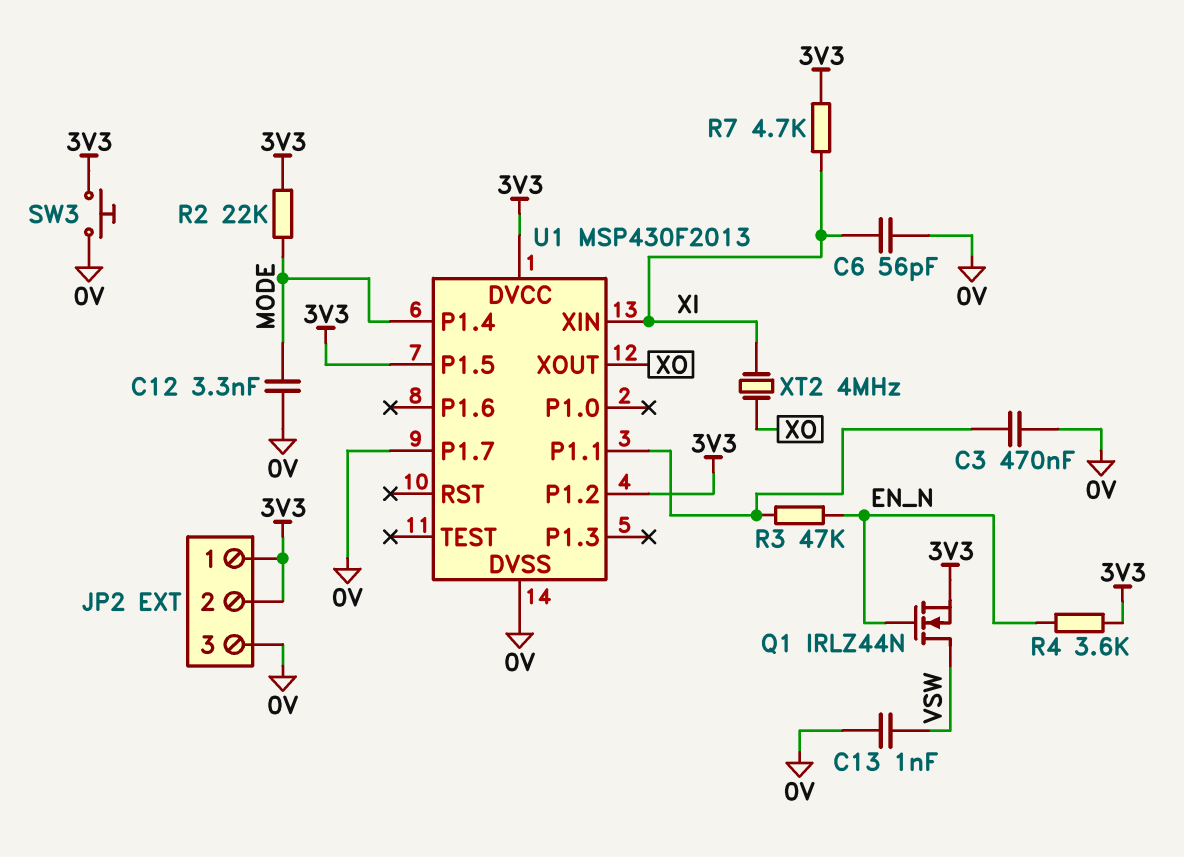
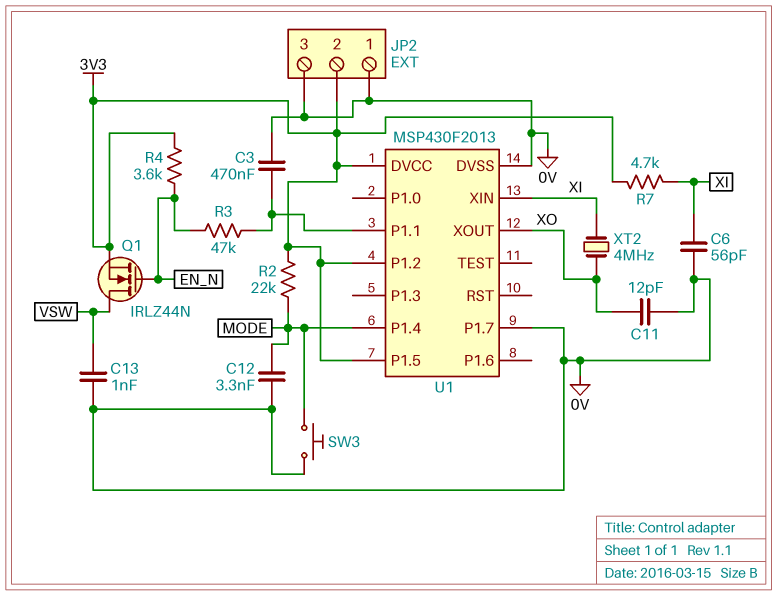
C11: none -> 12pF (0V, XO)
JP2 pin 1: 3V3 -> 0V
SW3: button (0V, 3V3) -> button (0V, MODE)

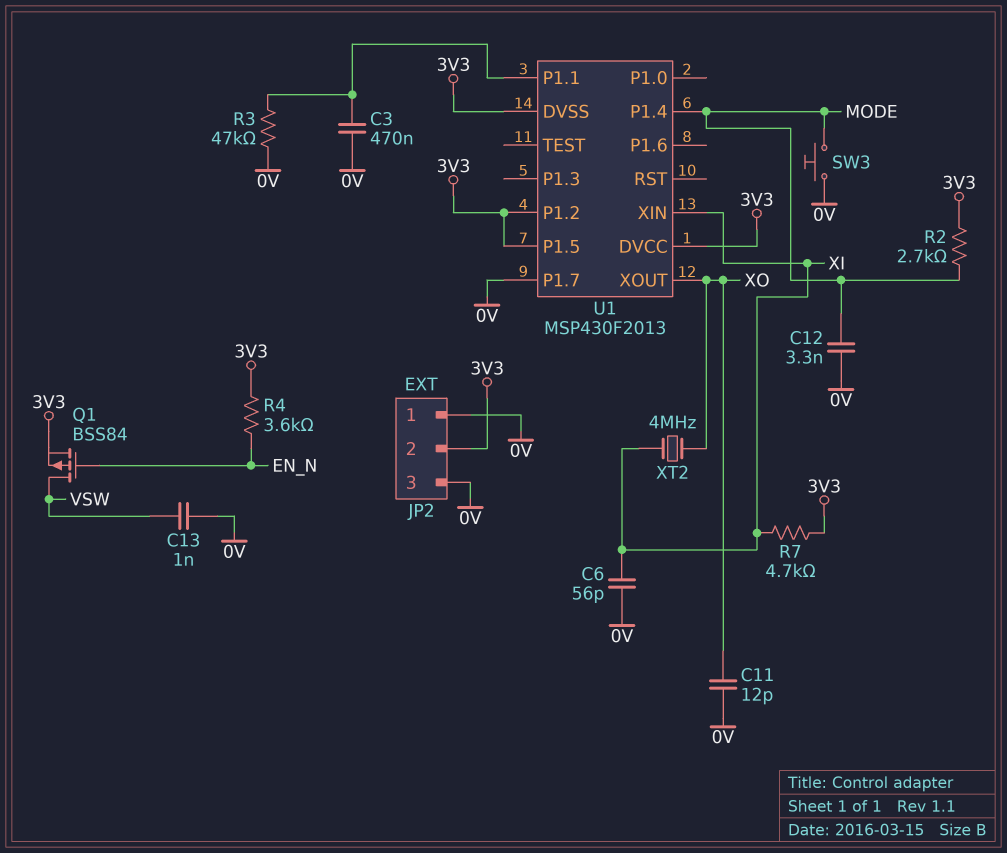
Q1: NMOS IRLZ44N (G EN_N, D VSW, S 3V3) -> PMOS BSS84 (G EN_N, D VSW, S 3V3)
R2: 22k (3V3, MODE) -> 2.7k (3V3, MODE)
R3: 47k (EN_N, U1/P1.1) -> 47k (0V, U1/P1.1)
U1 pin DVSS: 0V -> 3V3

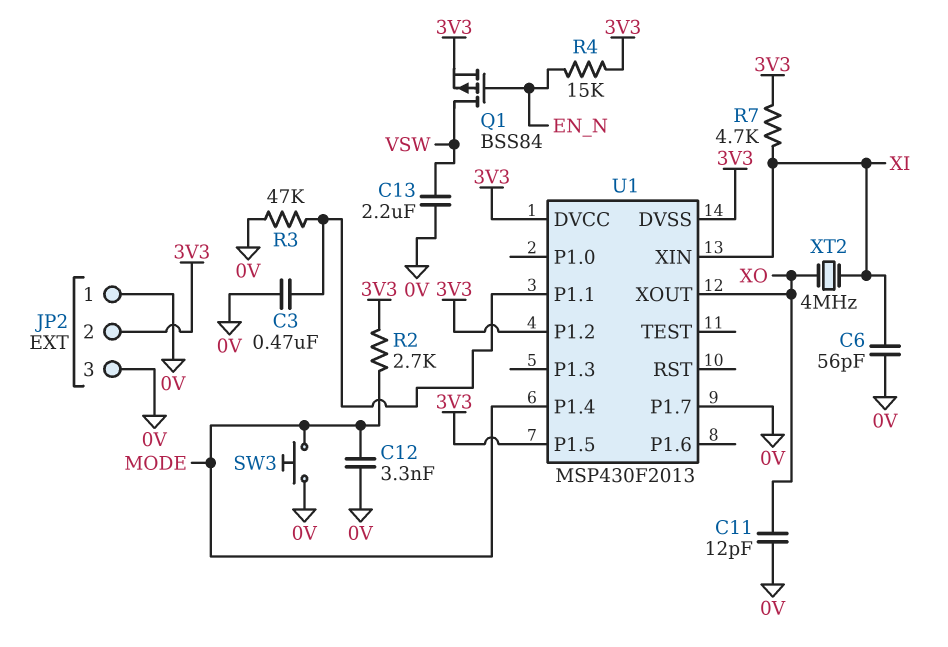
C13: 1nF (0V, VSW) -> 2.2uF (0V, VSW)
R4: 3.6k (3V3, EN_N) -> 15k (3V3, EN_N)

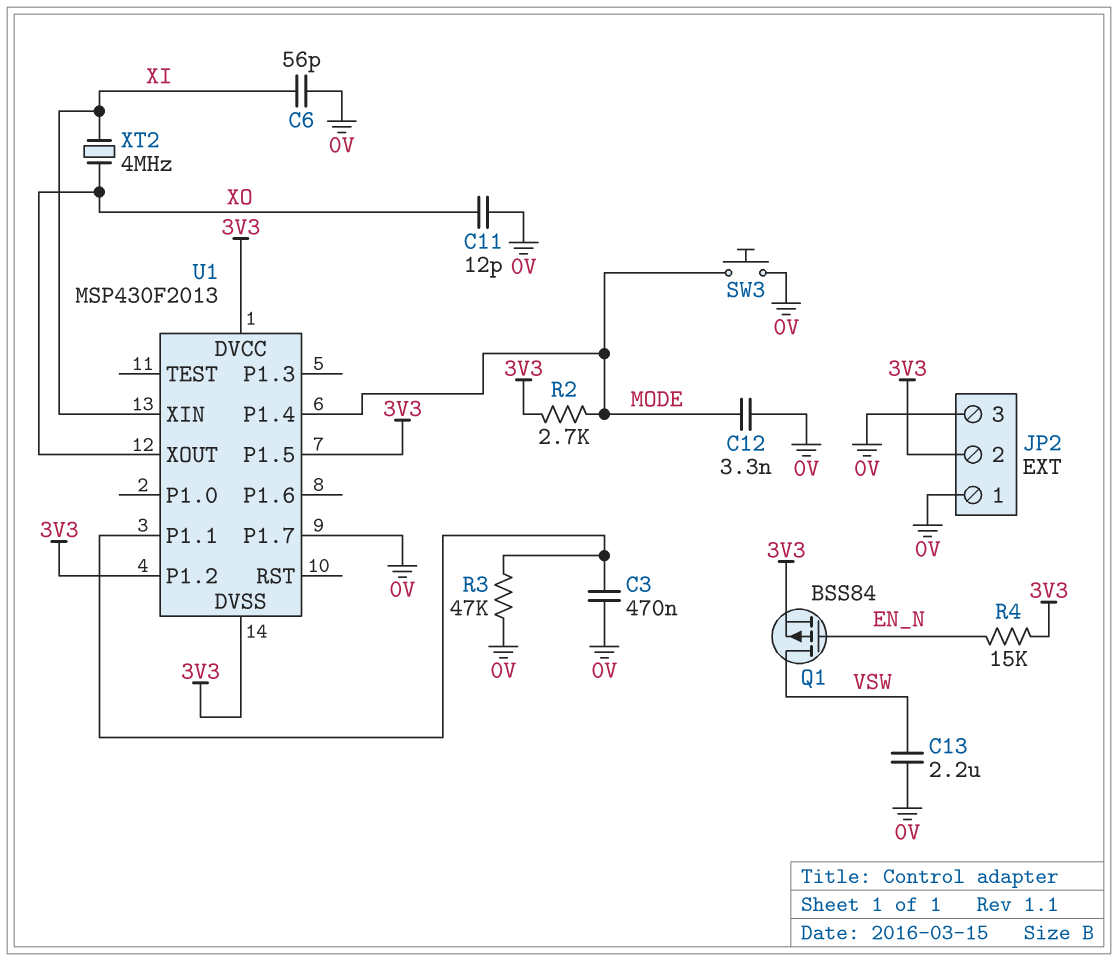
R7: 4.7k (3V3, XI) -> none

